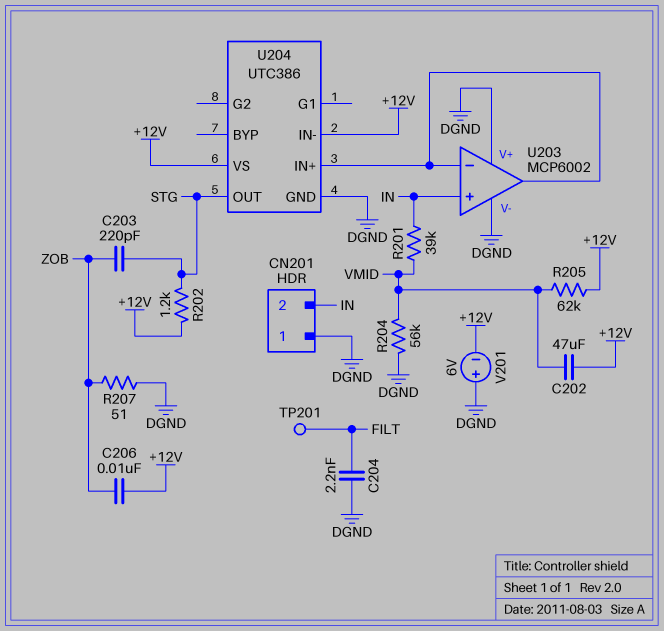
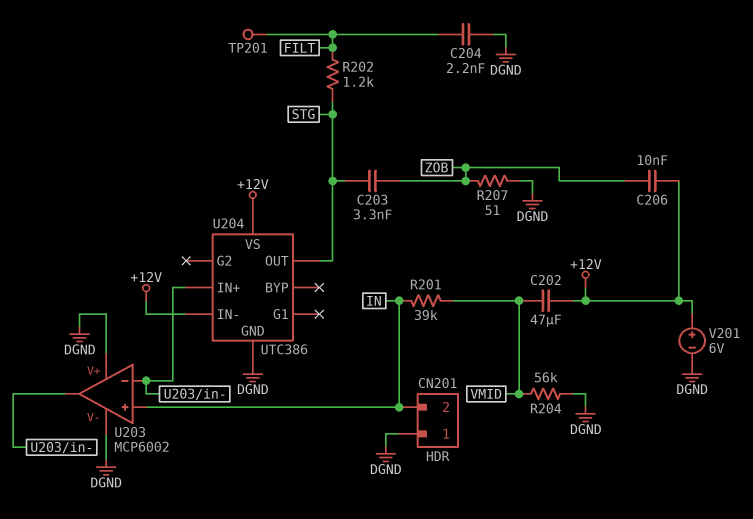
C203: 220pF (STG, ZOB) -> 3.3nF (STG, ZOB)
R202: 1.2k (+12V, STG) -> 1.2k (FILT, STG)
R205: 62k (+12V, VMID) -> none
V201: 6V (plus DGND, minus +12V) -> 6V (plus +12V, minus DGND)

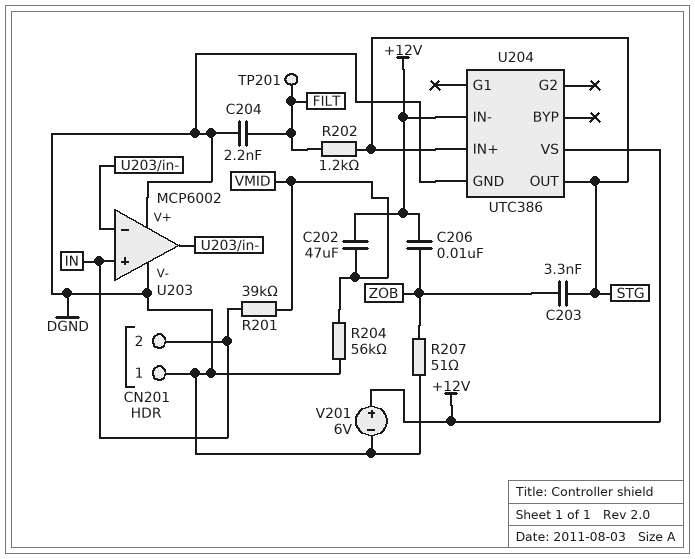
U204 pin IN+: U203/in- -> STG

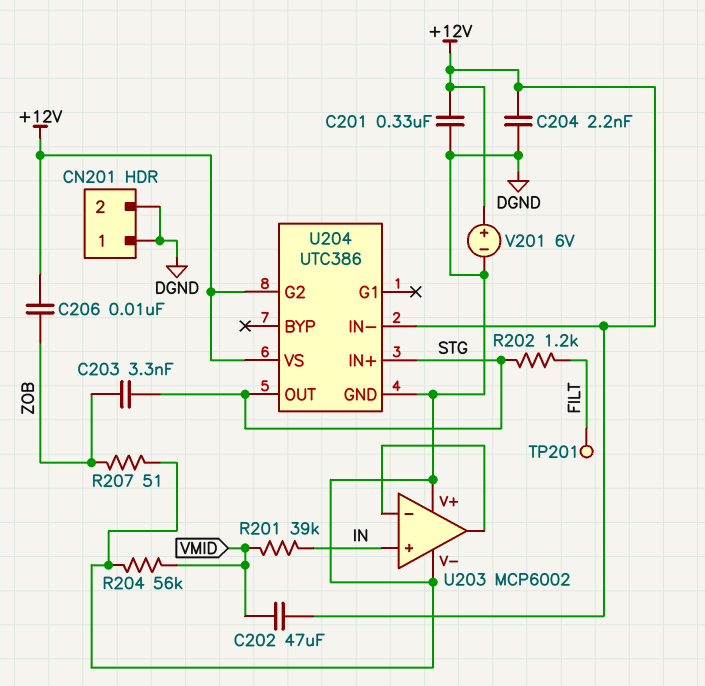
C201: none -> 330nF (+12V, DGND)
C204: 2.2nF (DGND, FILT) -> 2.2nF (+12V, DGND)
CN201 pin 2: IN -> DGND
U204 pin G2: none -> +12V

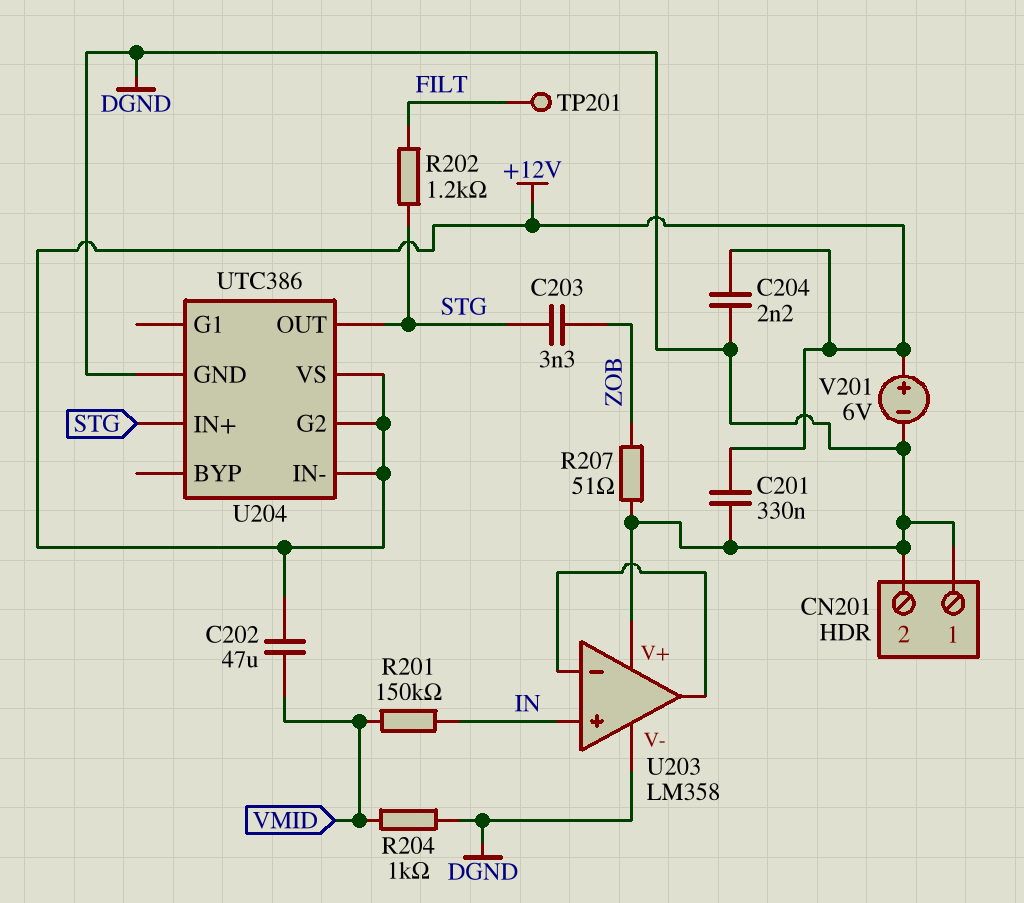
C206: 10nF (+12V, ZOB) -> none
R201: 39k (IN, VMID) -> 150k (IN, VMID)
R204: 56k (DGND, VMID) -> 1k (DGND, VMID)
U203: MCP6002 -> LM358

